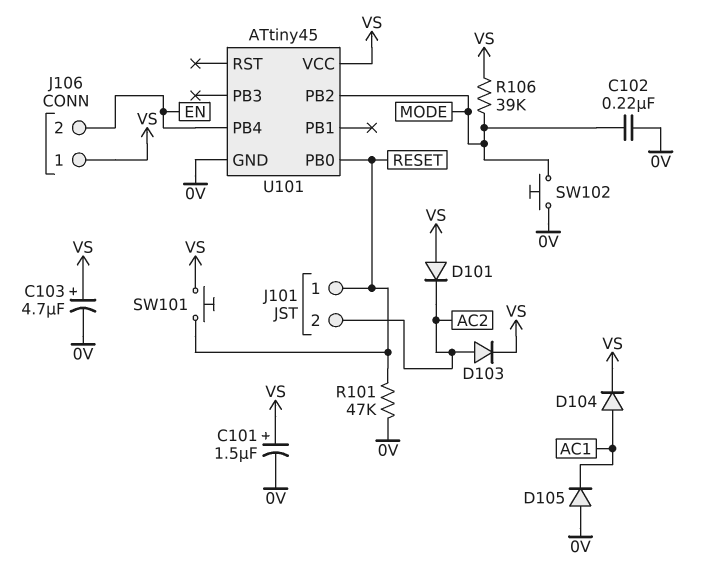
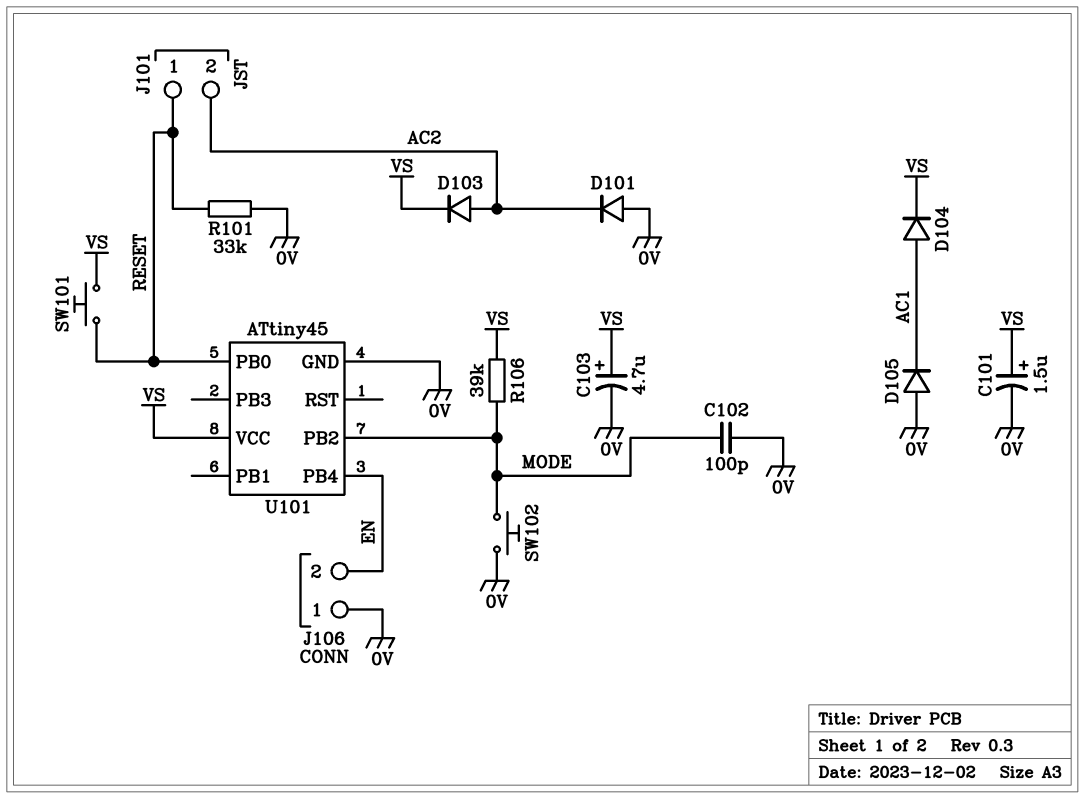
C102: 220nF (0V, MODE) -> 100pF (0V, MODE)
D101: diode (A VS, K AC2) -> diode (A 0V, K AC2)
J106 pin 1: VS -> 0V
R101: 47k (0V, RESET) -> 33k (0V, RESET)

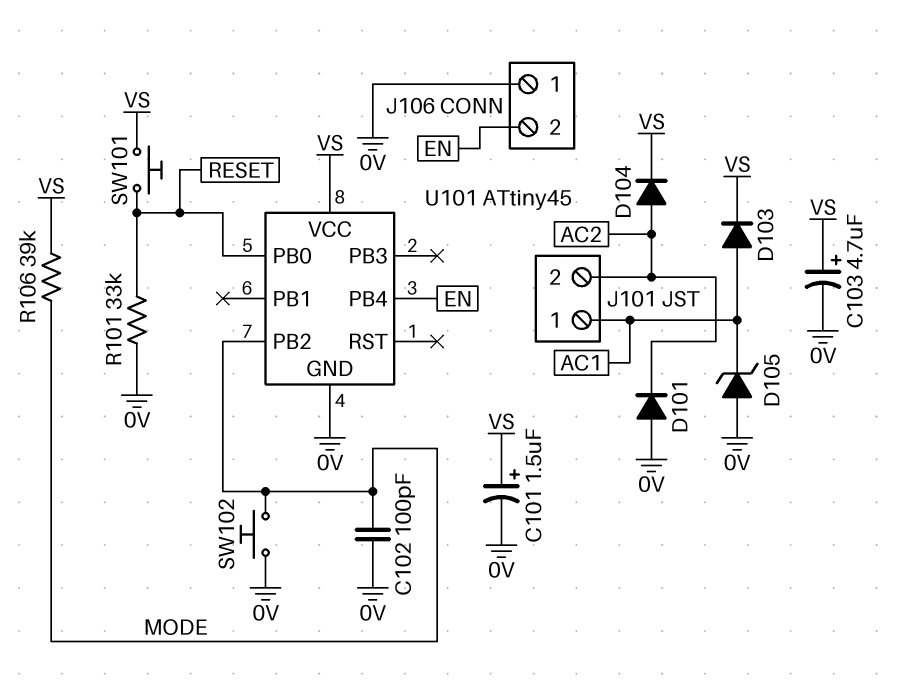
D103: diode (A AC2, K VS) -> diode (A AC1, K VS)
D104: diode (A AC1, K VS) -> diode (A AC2, K VS)
D105: diode (A 0V, K AC1) -> zener (A 0V, K AC1)
J101 pin 1: RESET -> AC1

